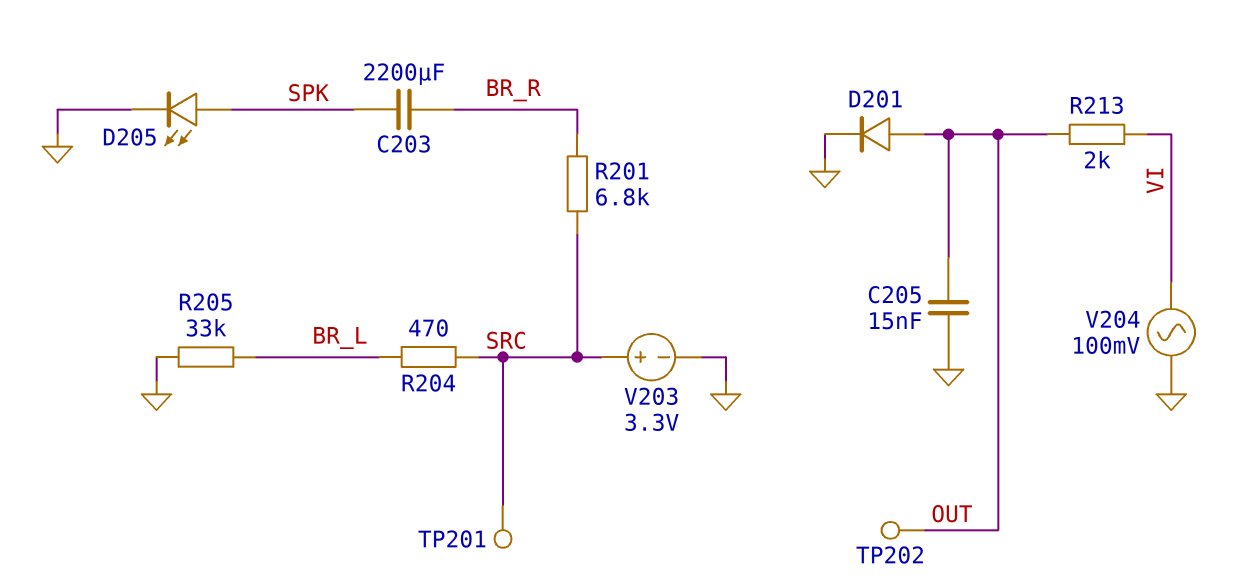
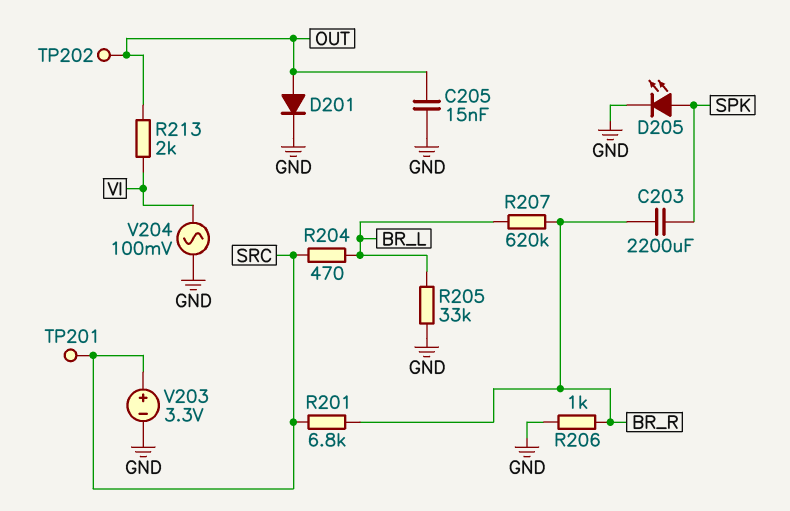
R206: none -> 1k (BR_R, GND)
R207: none -> 620k (BR_L, BR_R)

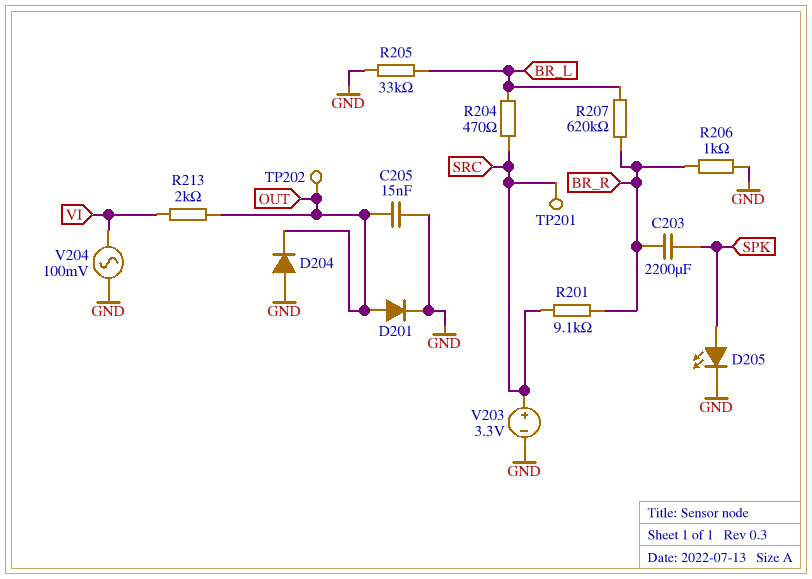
D204: none -> diode (A GND, K OUT)
R201: 6.8k (BR_R, SRC) -> 9.1k (BR_R, SRC)

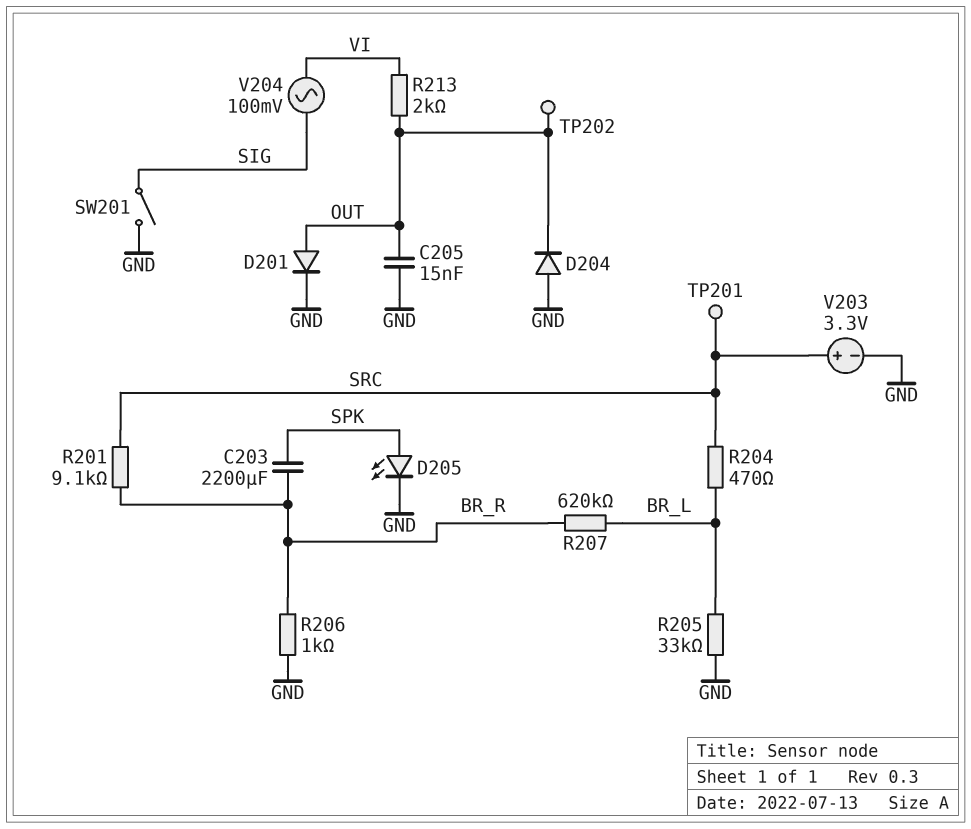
SW201: none -> switch (GND, SIG)
V204: AC 100mV (GND, VI) -> AC 100mV (SIG, VI)

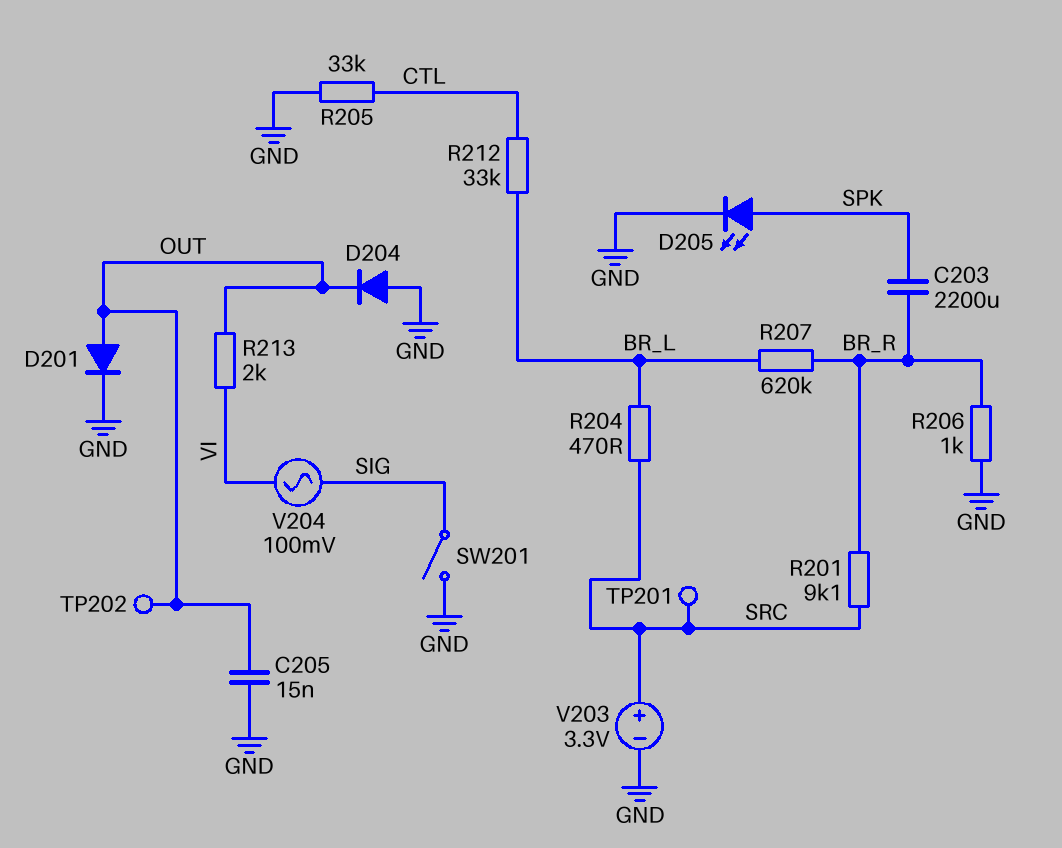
R205: 33k (BR_L, GND) -> 33k (CTL, GND)
R212: none -> 33k (BR_L, CTL)

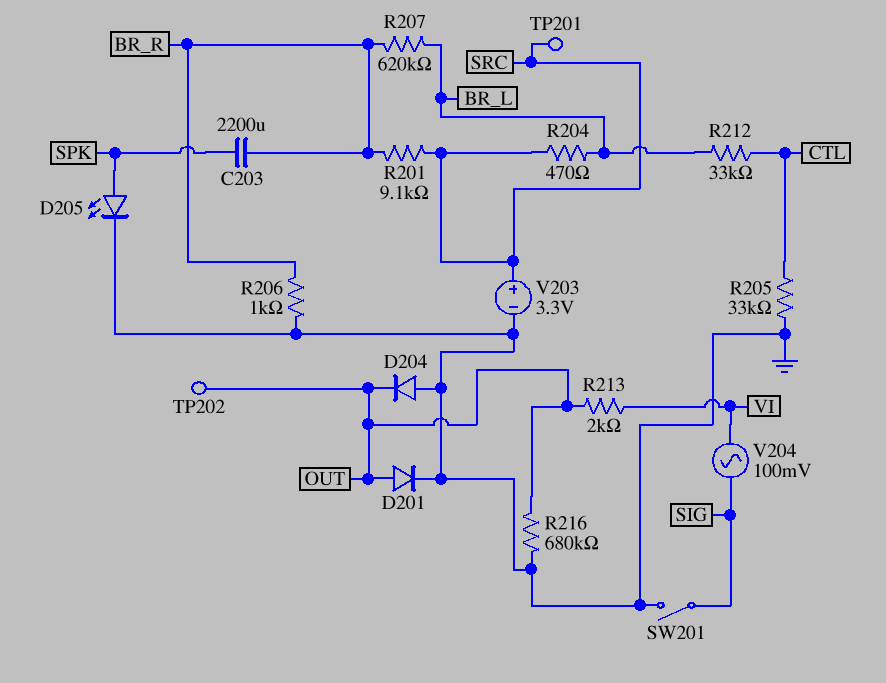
C205: 15nF (GND, OUT) -> none
R216: none -> 680k (GND, OUT)

